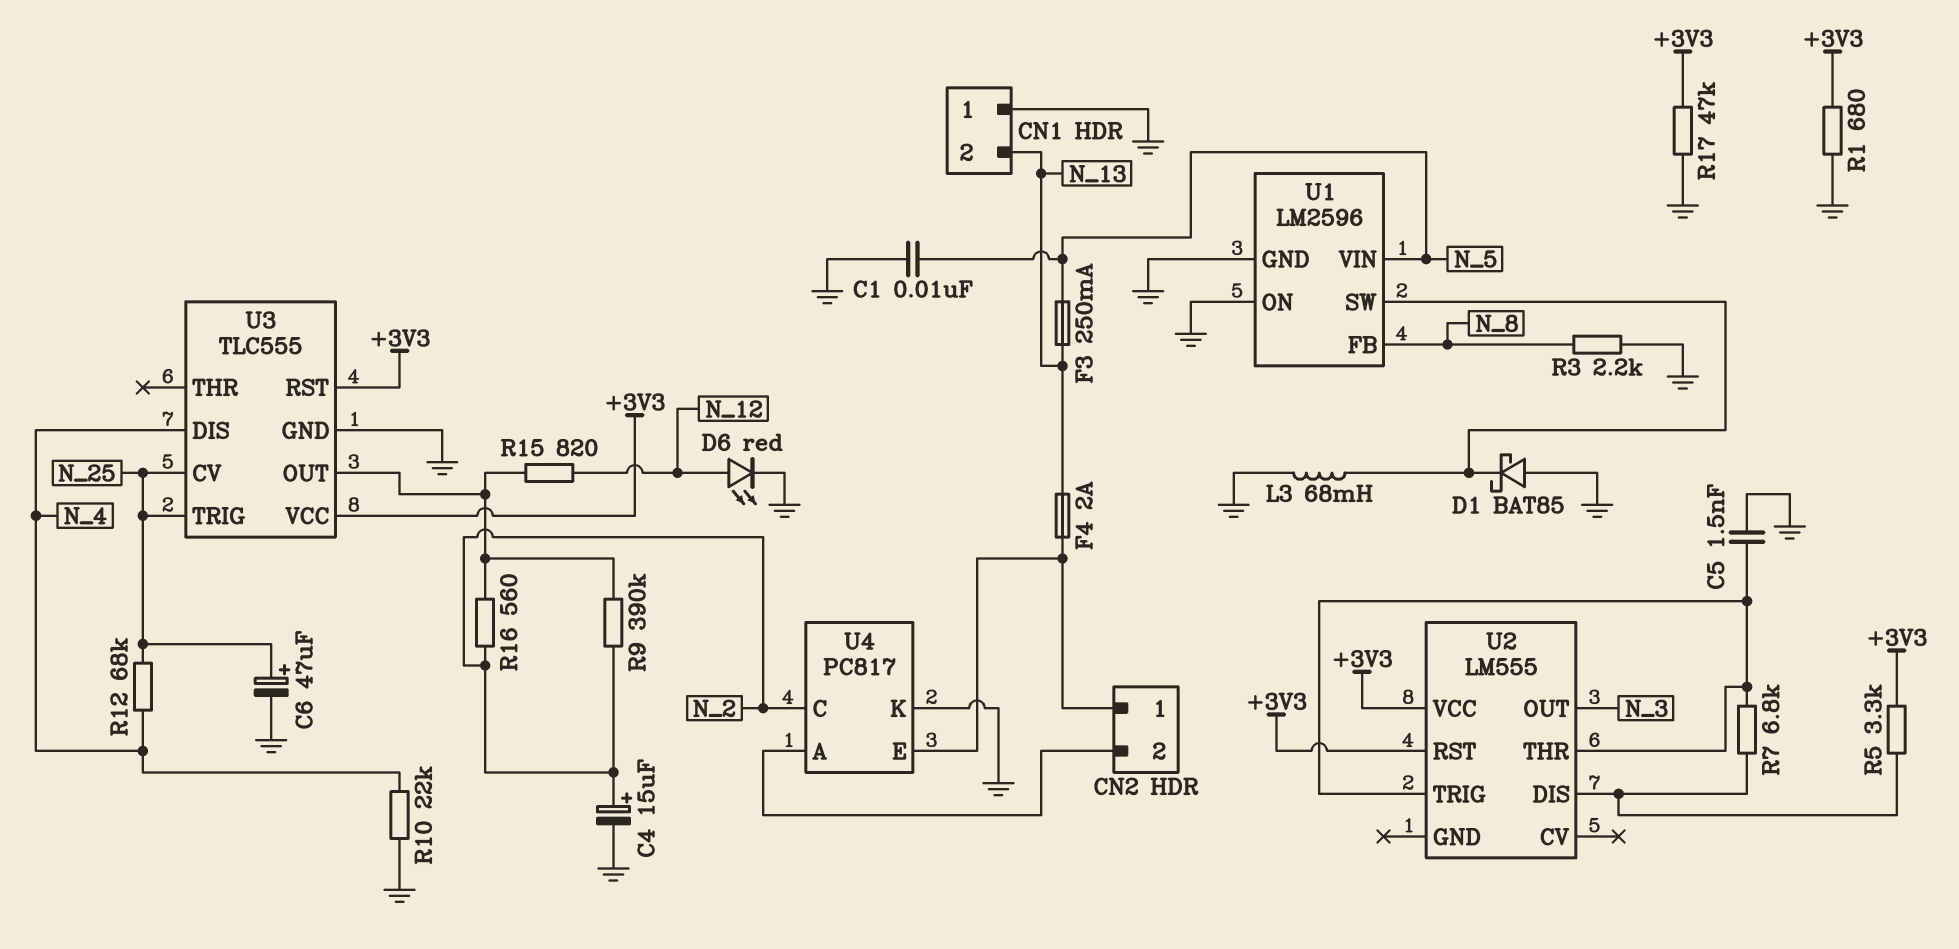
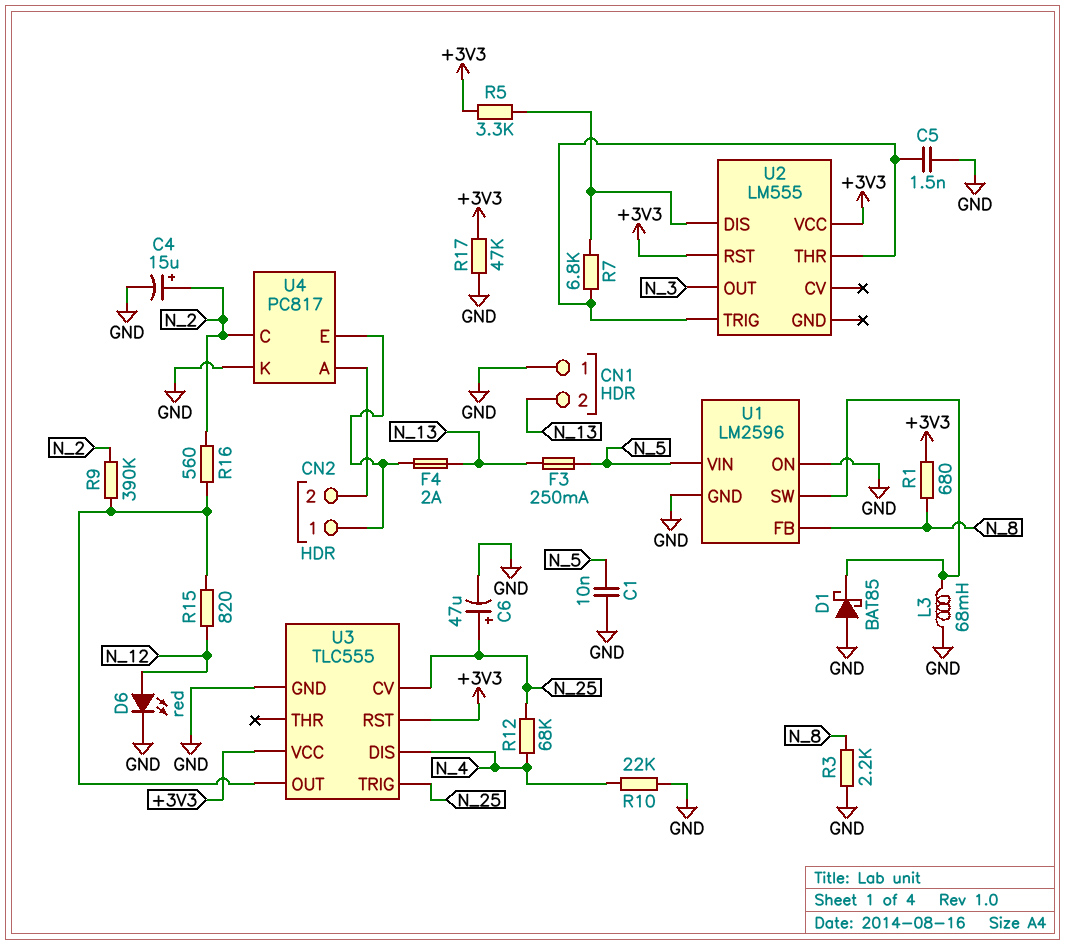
R1: 680 (+3V3, GND) -> 680 (+3V3, N_8)

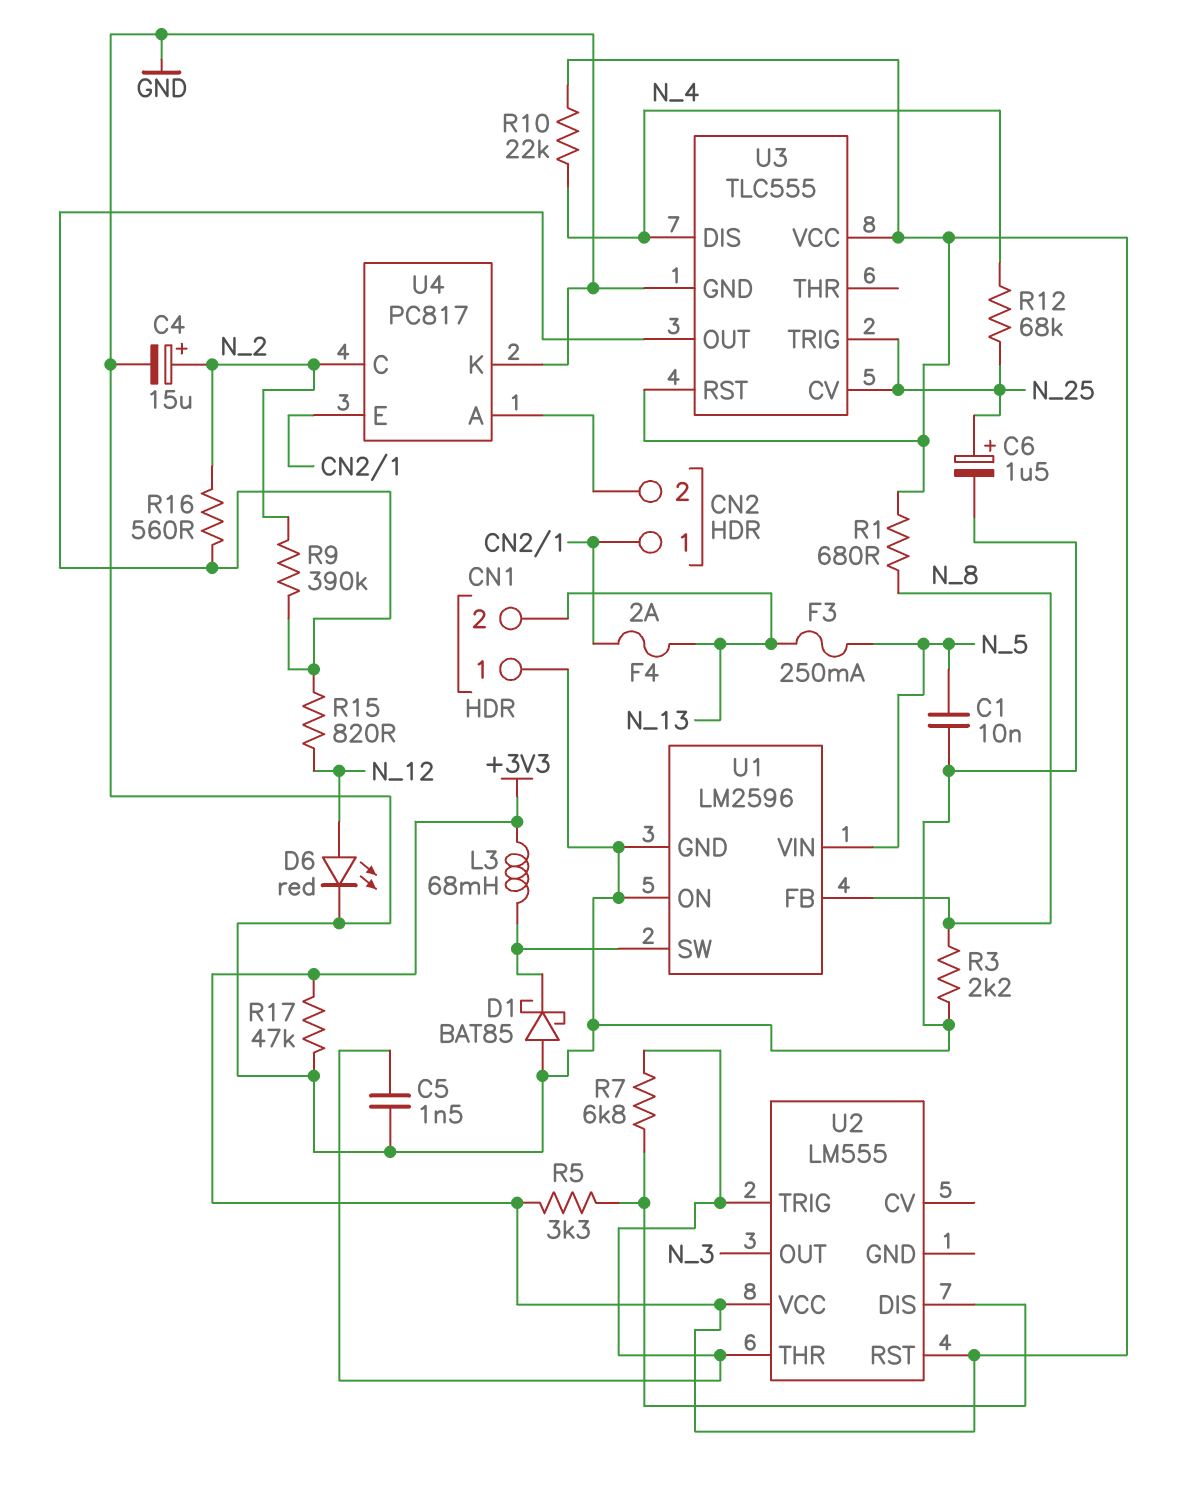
C6: 47uF (plus N_25, minus GND) -> 1.5uF (plus N_25, minus GND)
L3: 68mH (GND, U1/SW) -> 68mH (+3V3, U1/SW)
R10: 22k (GND, N_4) -> 22k (+3V3, N_4)

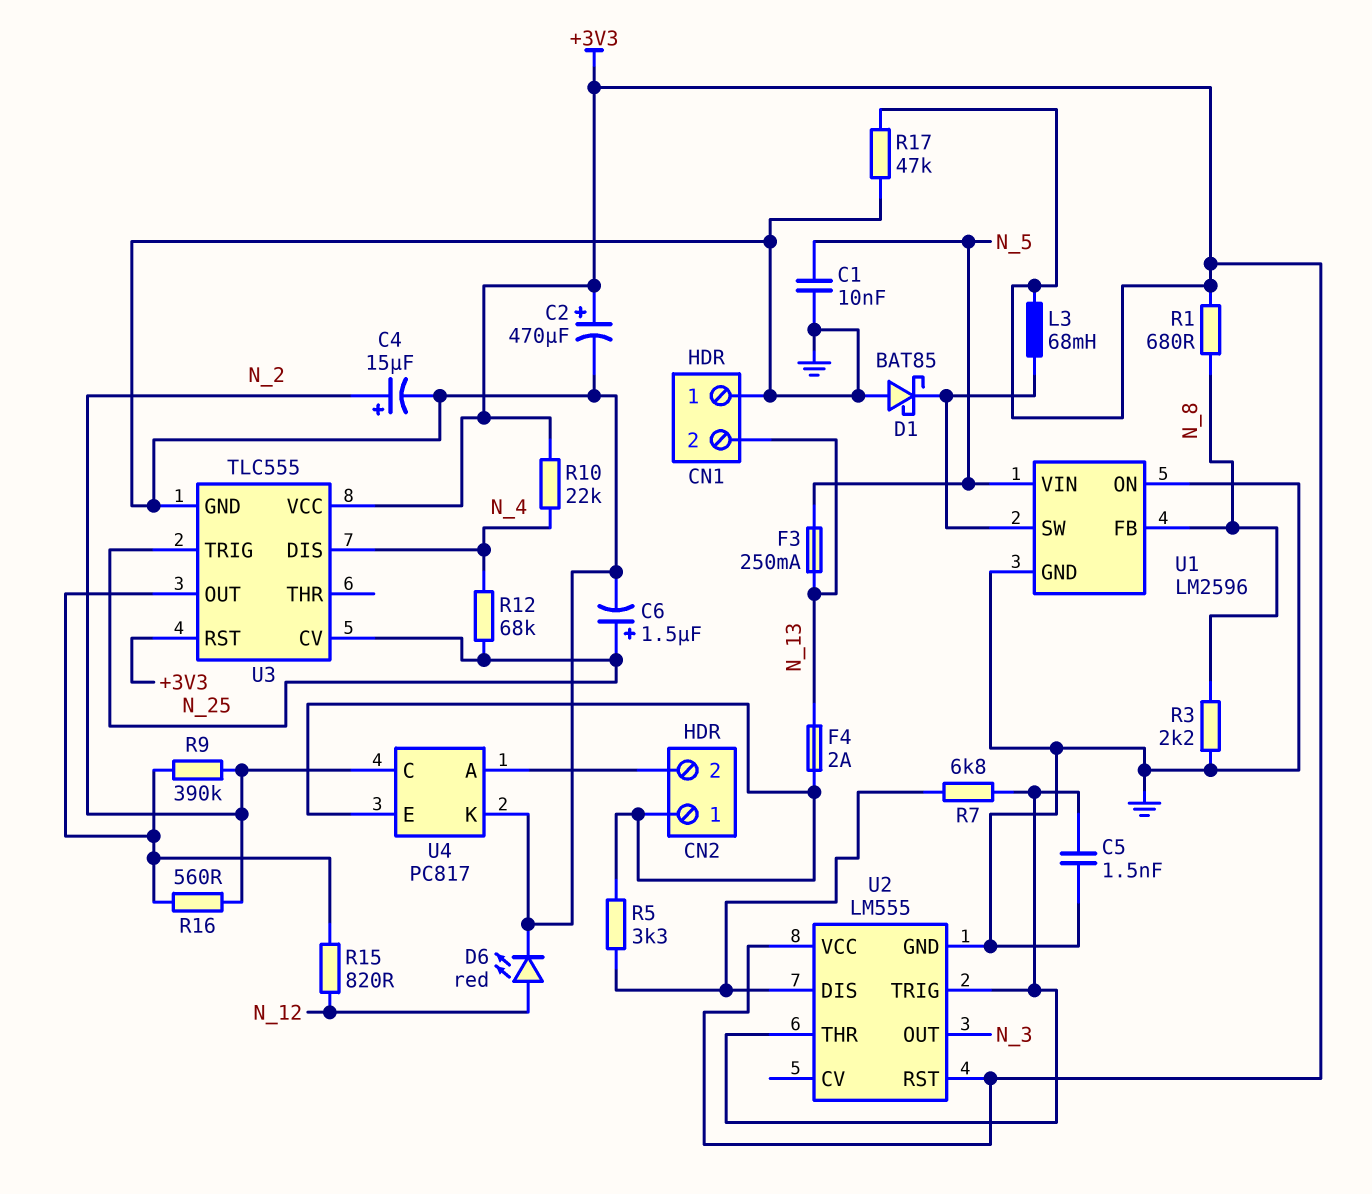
C2: none -> 470uF (plus +3V3, minus GND)
R5: 3.3k (+3V3, U2/DIS) -> 3.3k (CN2/1, U2/DIS)
U2 pin GND: none -> GND

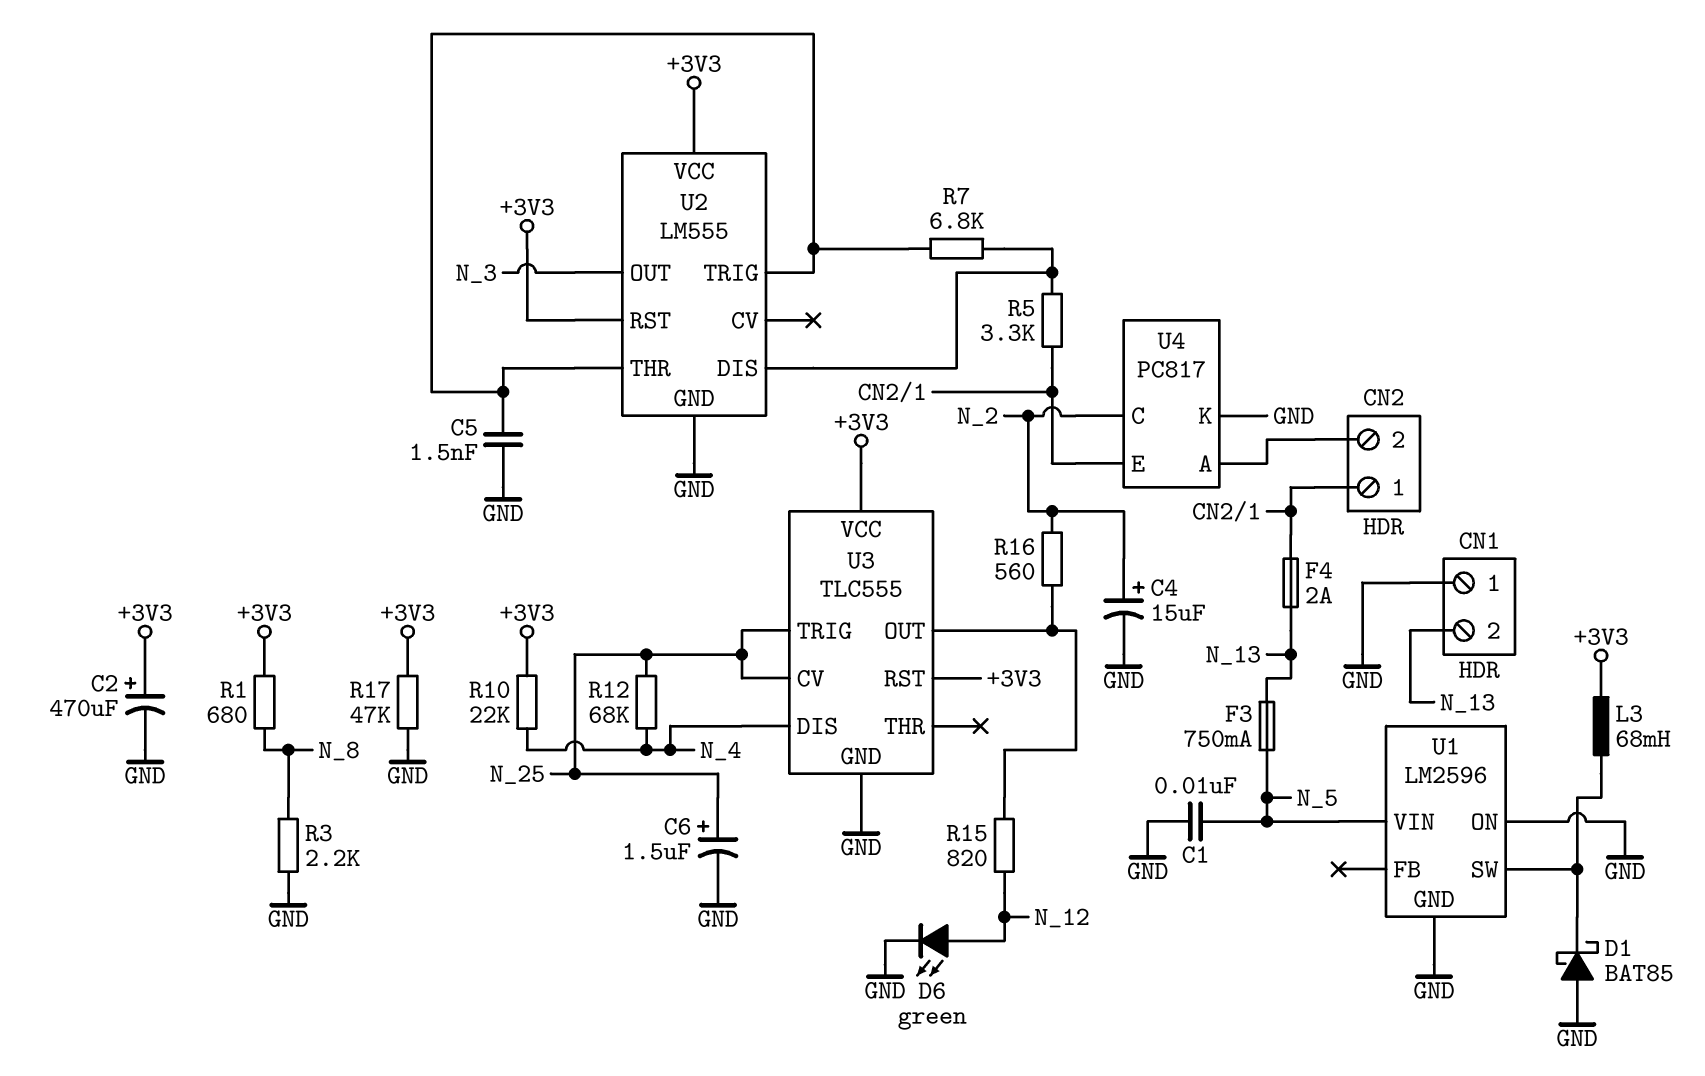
D6: LED red (A N_12, K GND) -> LED green (A N_12, K GND)
F3: 250mA (N_5, N_13) -> 750mA (N_5, N_13)
R9: 390k (N_2, U3/OUT) -> none
U1 pin FB: N_8 -> none

